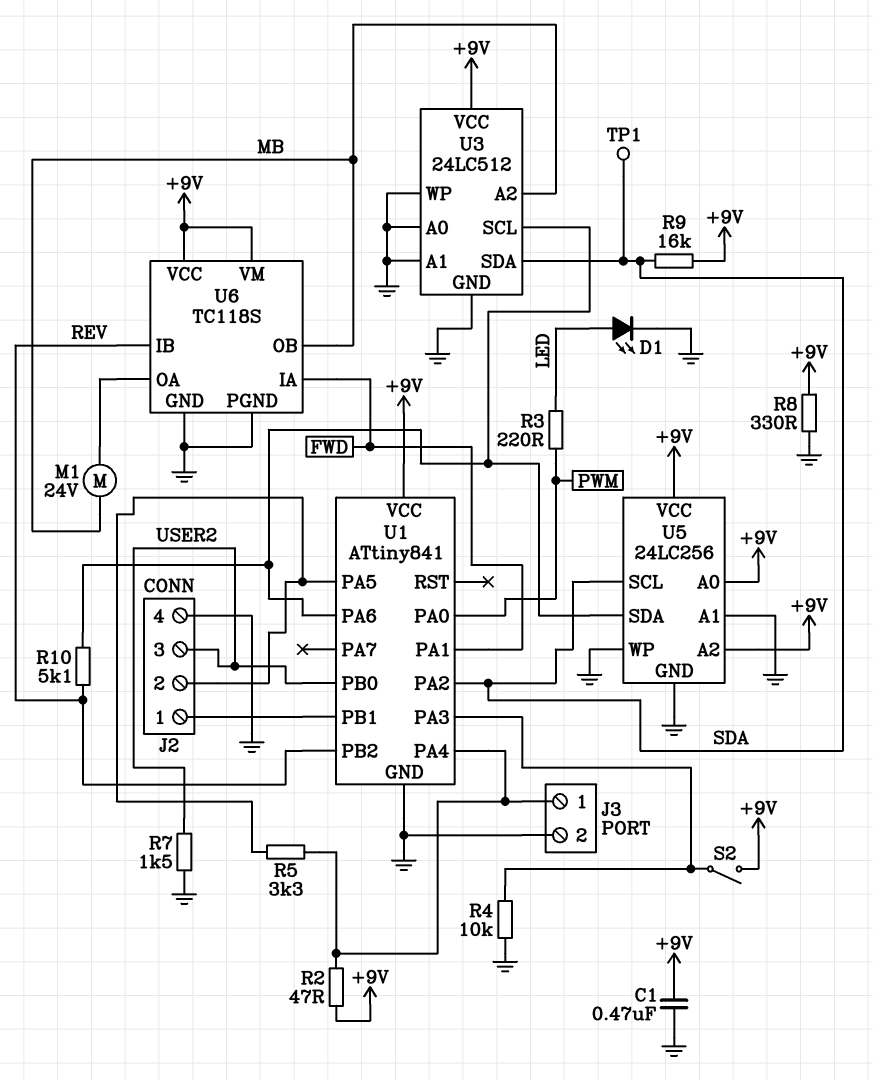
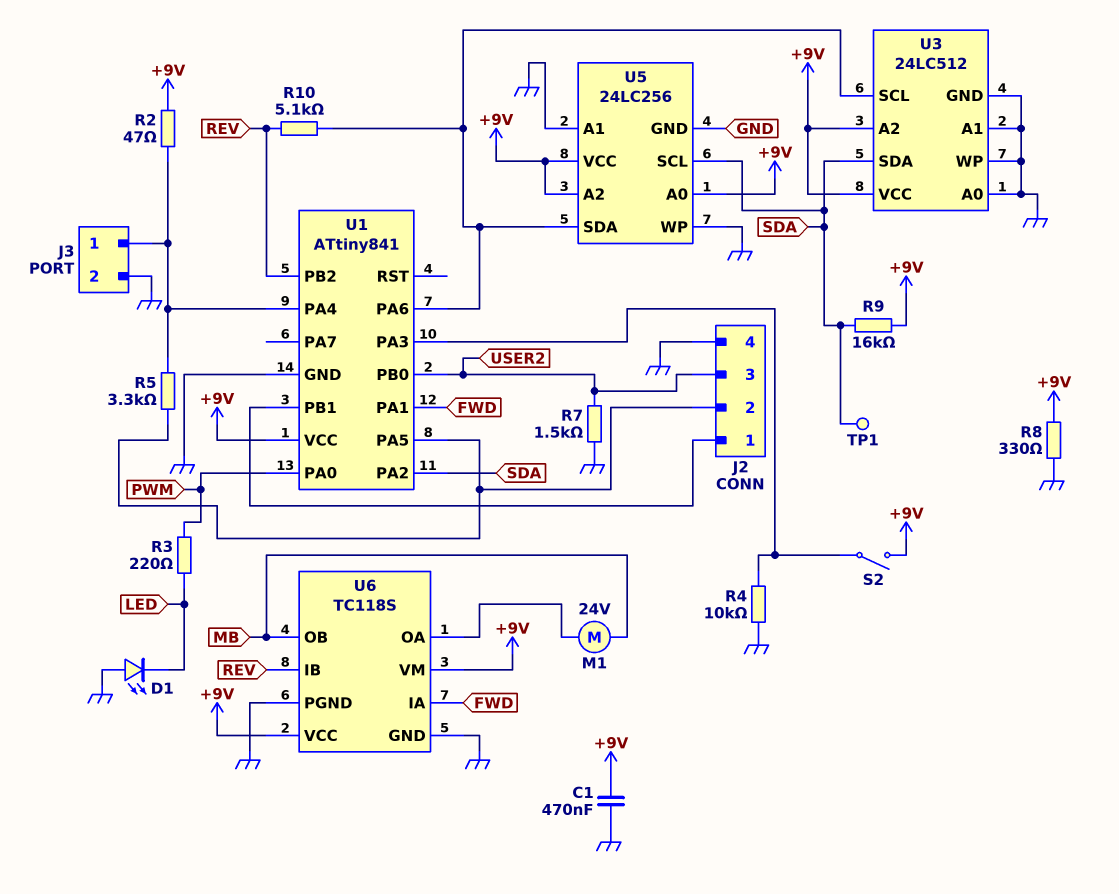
D1: LED (A LED, K GND) -> LED (A GND, K LED)
U3 pin A2: MB -> +9V

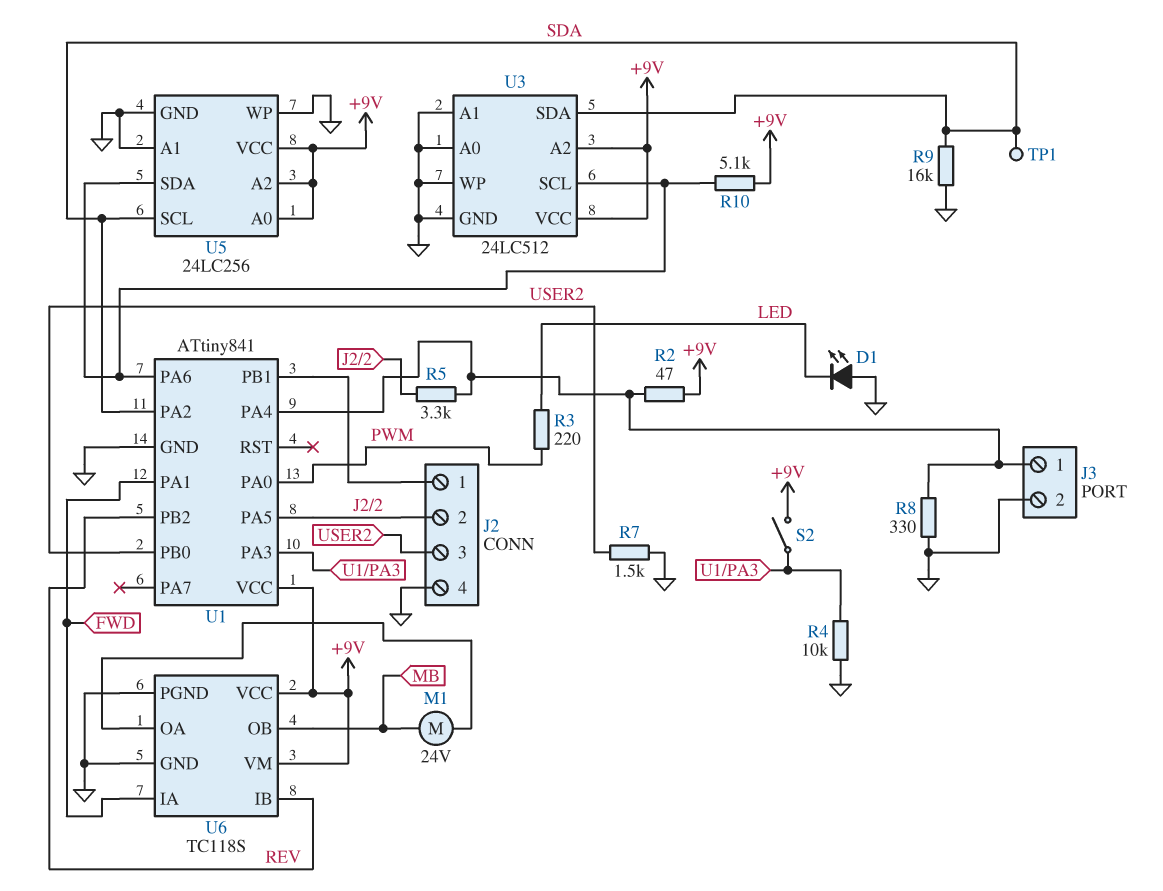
C1: 470nF (+9V, GND) -> none
R8: 330 (+9V, GND) -> 330 (GND, J3/1)
R9: 16k (+9V, SDA) -> 16k (GND, SDA)
R10: 5.1k (REV, U1/PA6) -> 5.1k (+9V, U1/PA6)

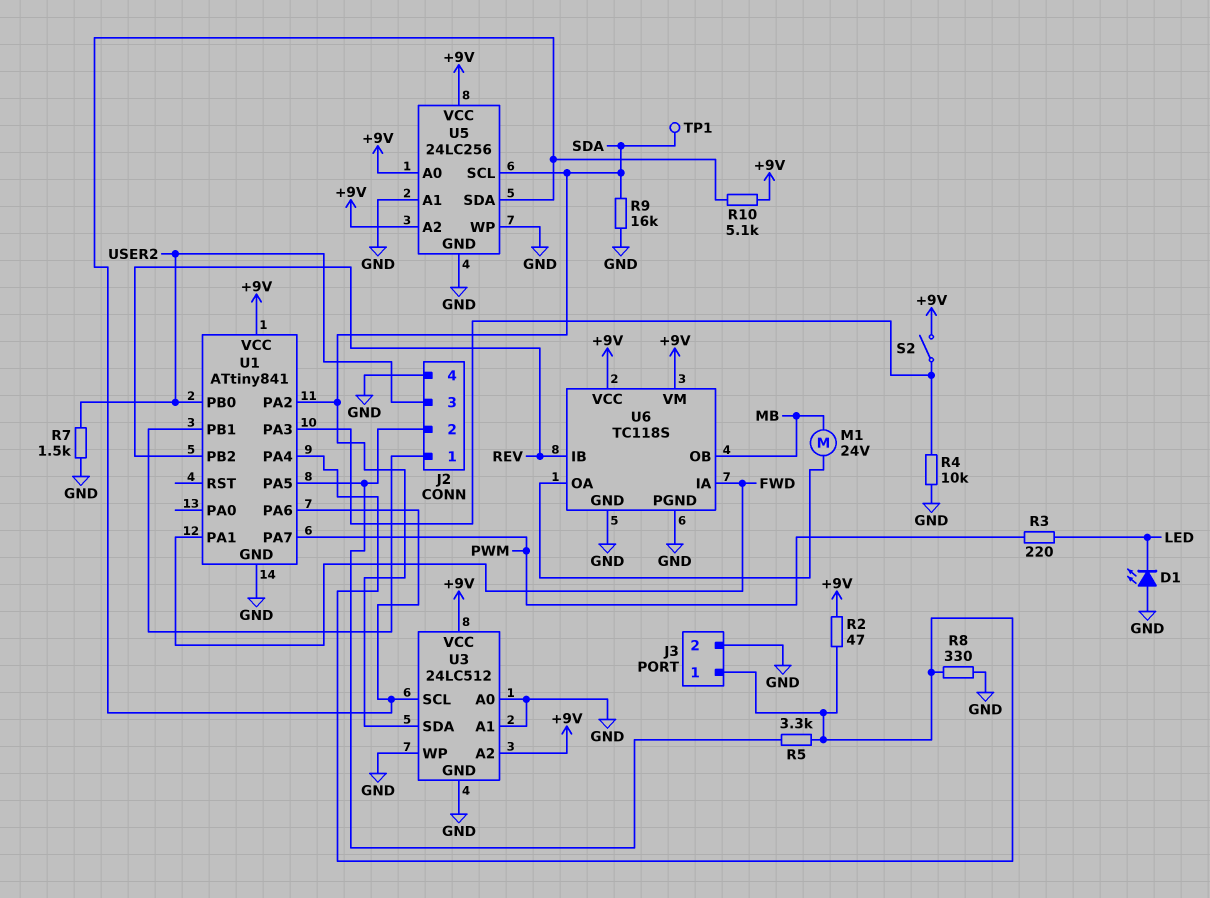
U1 pin PA0: PWM -> none
U1 pin PA7: none -> PWM

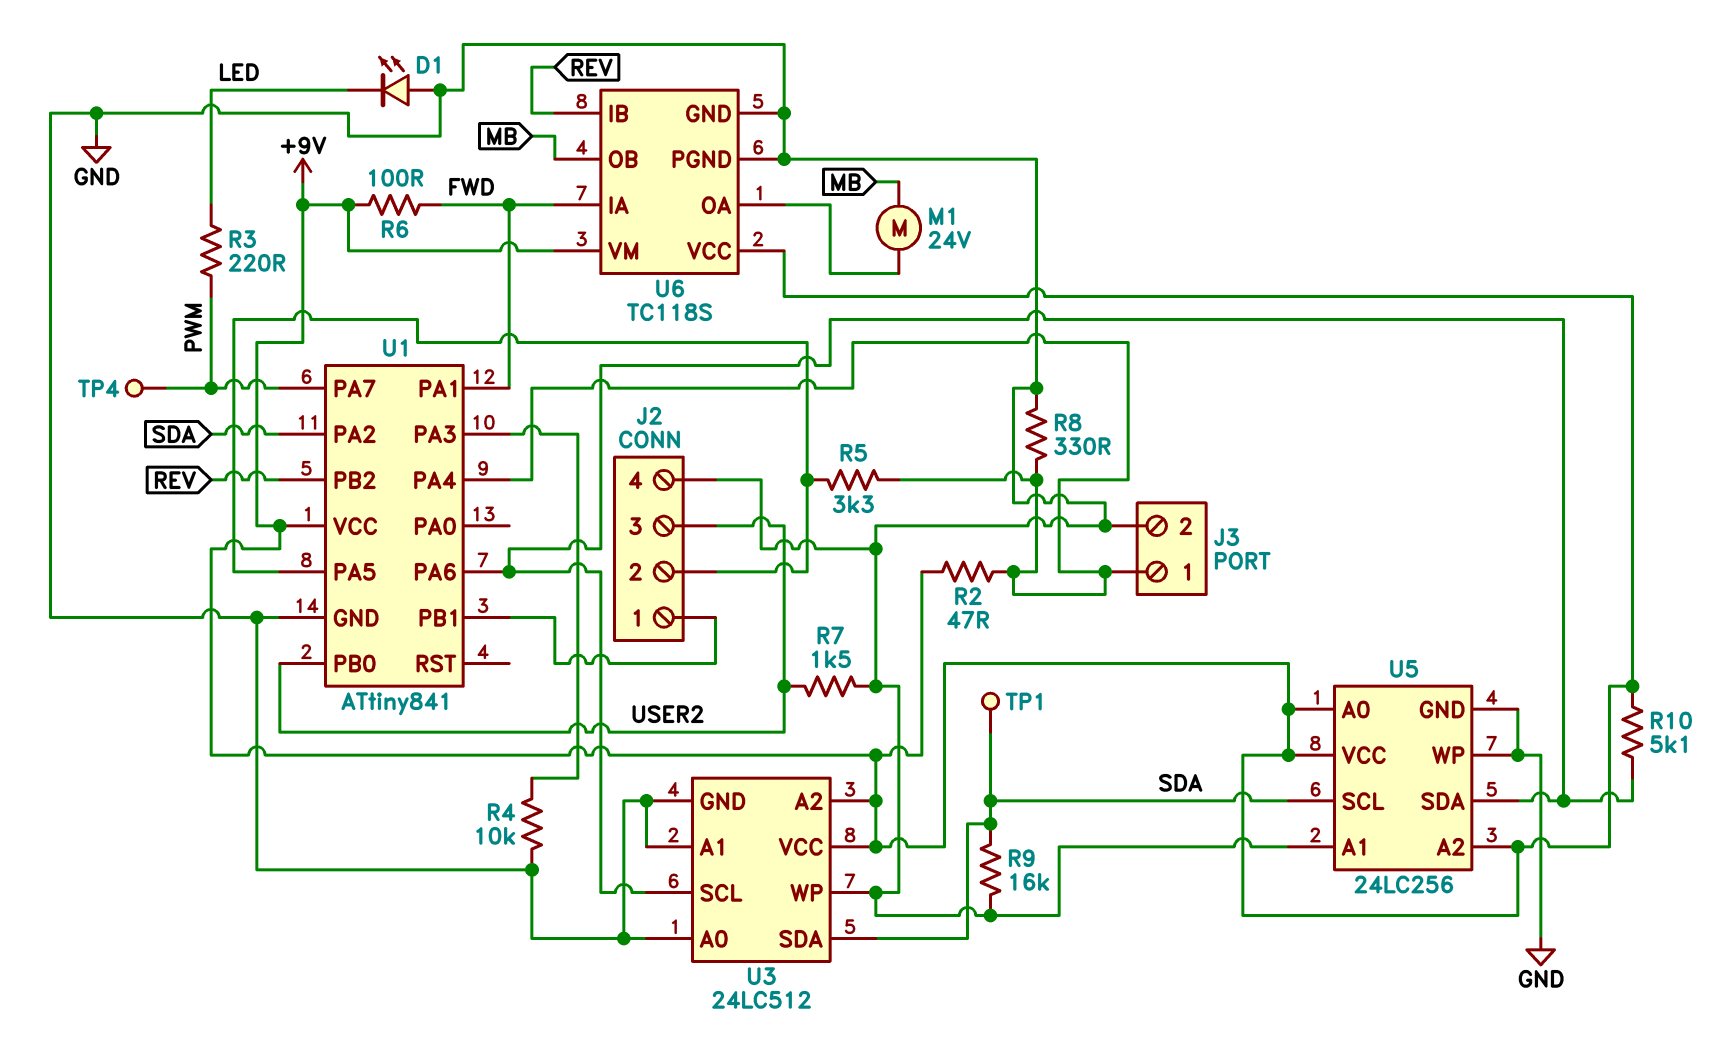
R6: none -> 100 (+9V, FWD)
S2: switch (+9V, U1/PA3) -> none
TP4: none -> test point (PWM)

